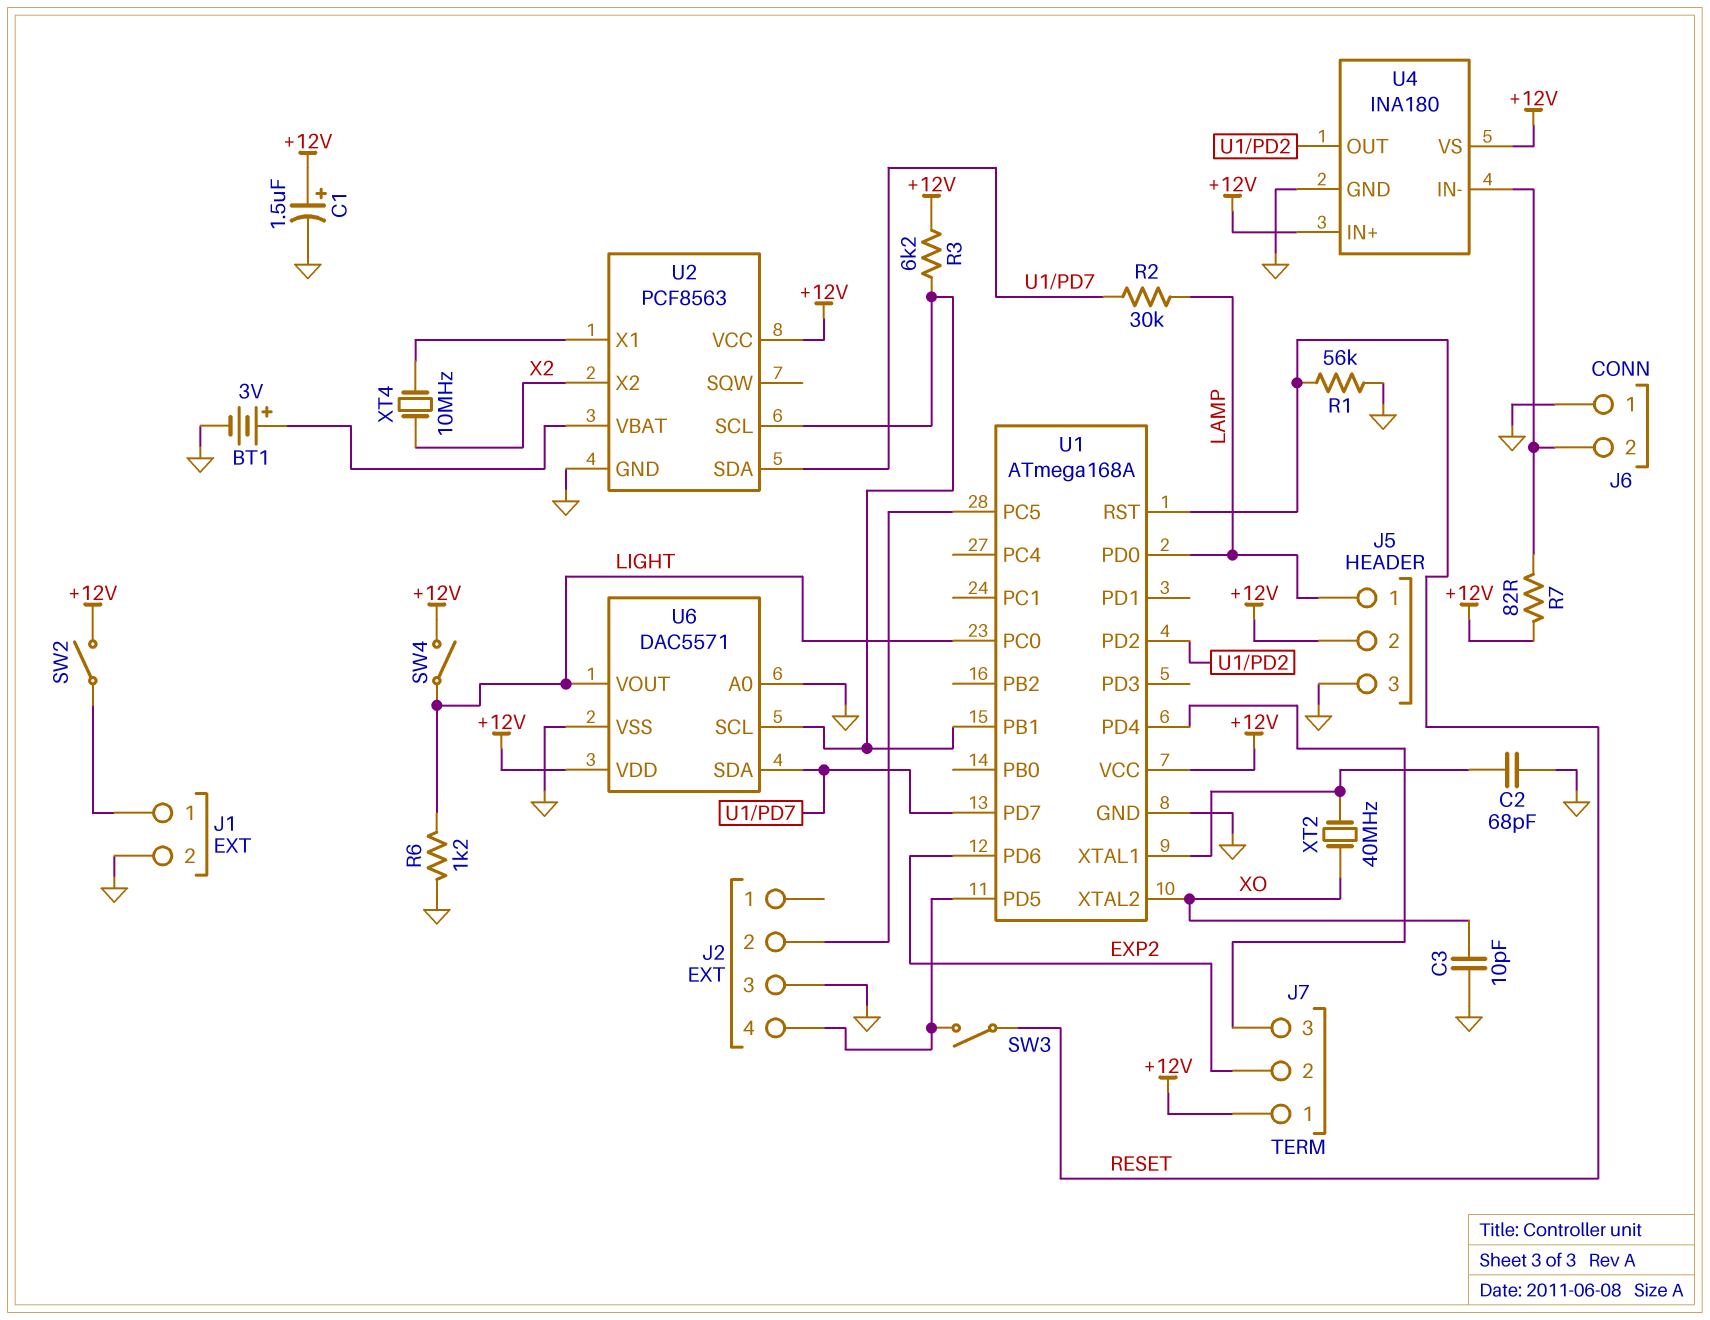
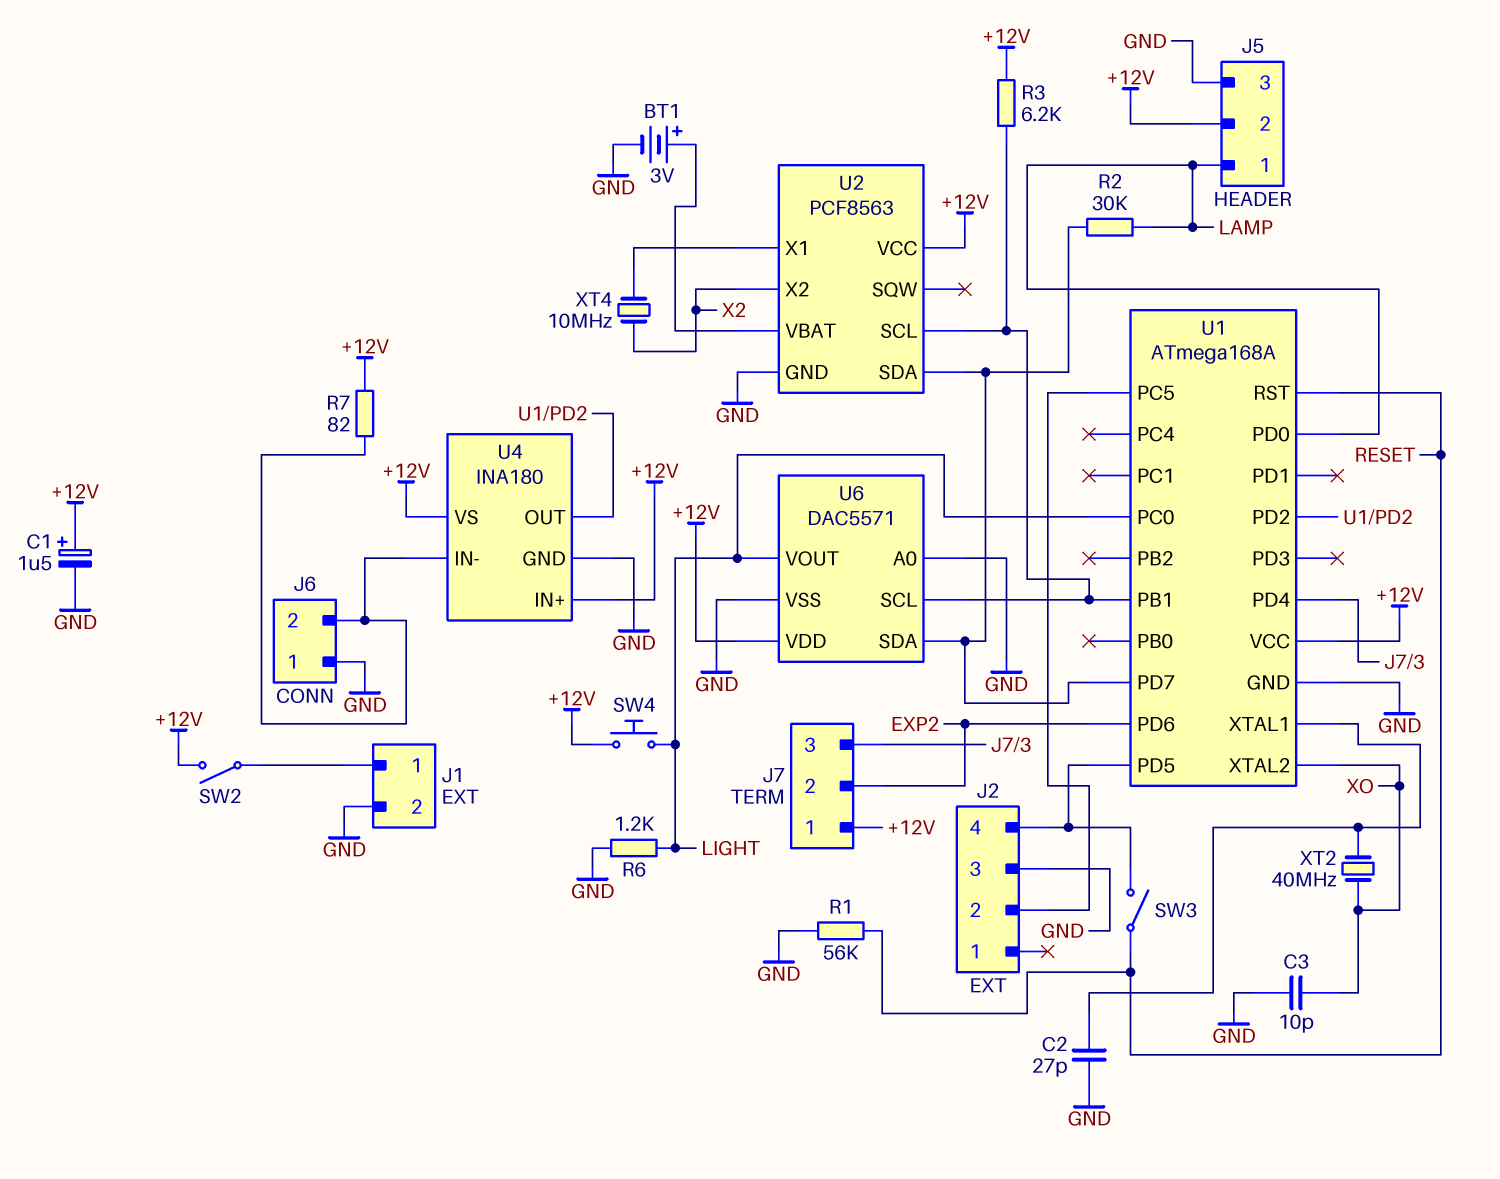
C2: 68pF (GND, U1/XTAL1) -> 27pF (GND, U1/XTAL1)
SW4: switch (+12V, LIGHT) -> button (+12V, LIGHT)

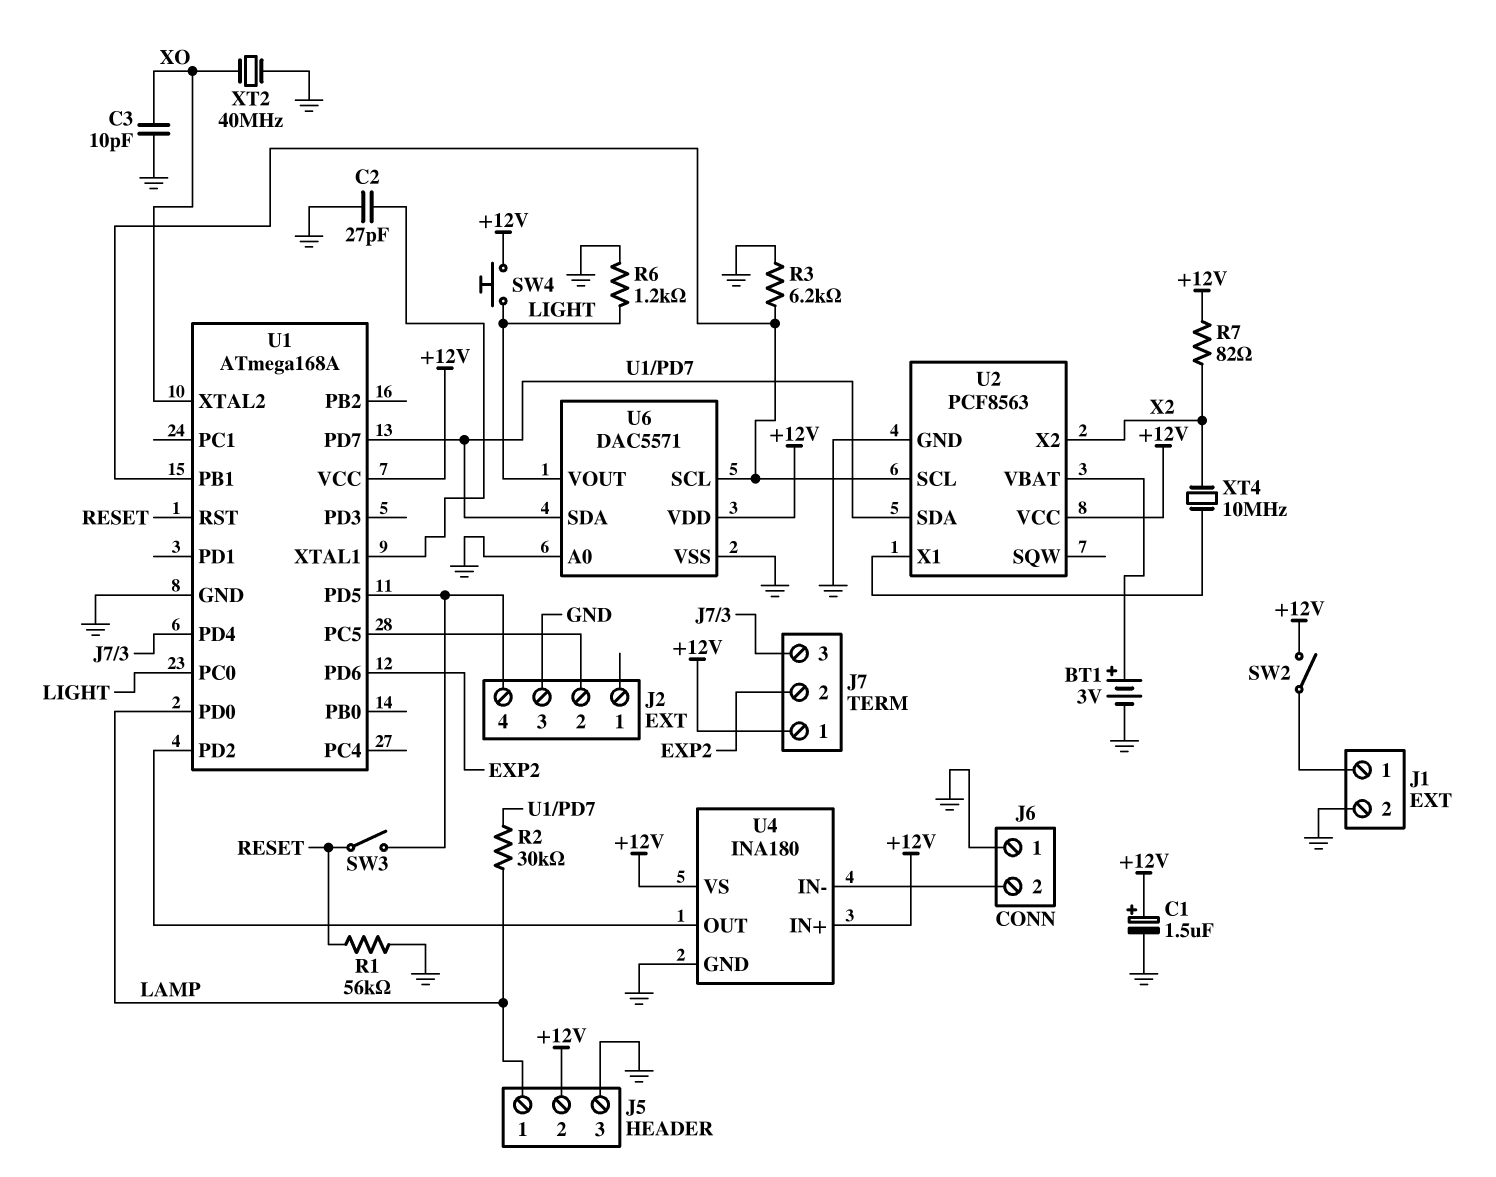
R3: 6.2k (+12V, U1/PB1) -> 6.2k (GND, U1/PB1)
R7: 82 (+12V, J6/2) -> 82 (+12V, X2)
XT2: 40MHz (U1/XTAL1, XO) -> 40MHz (GND, XO)

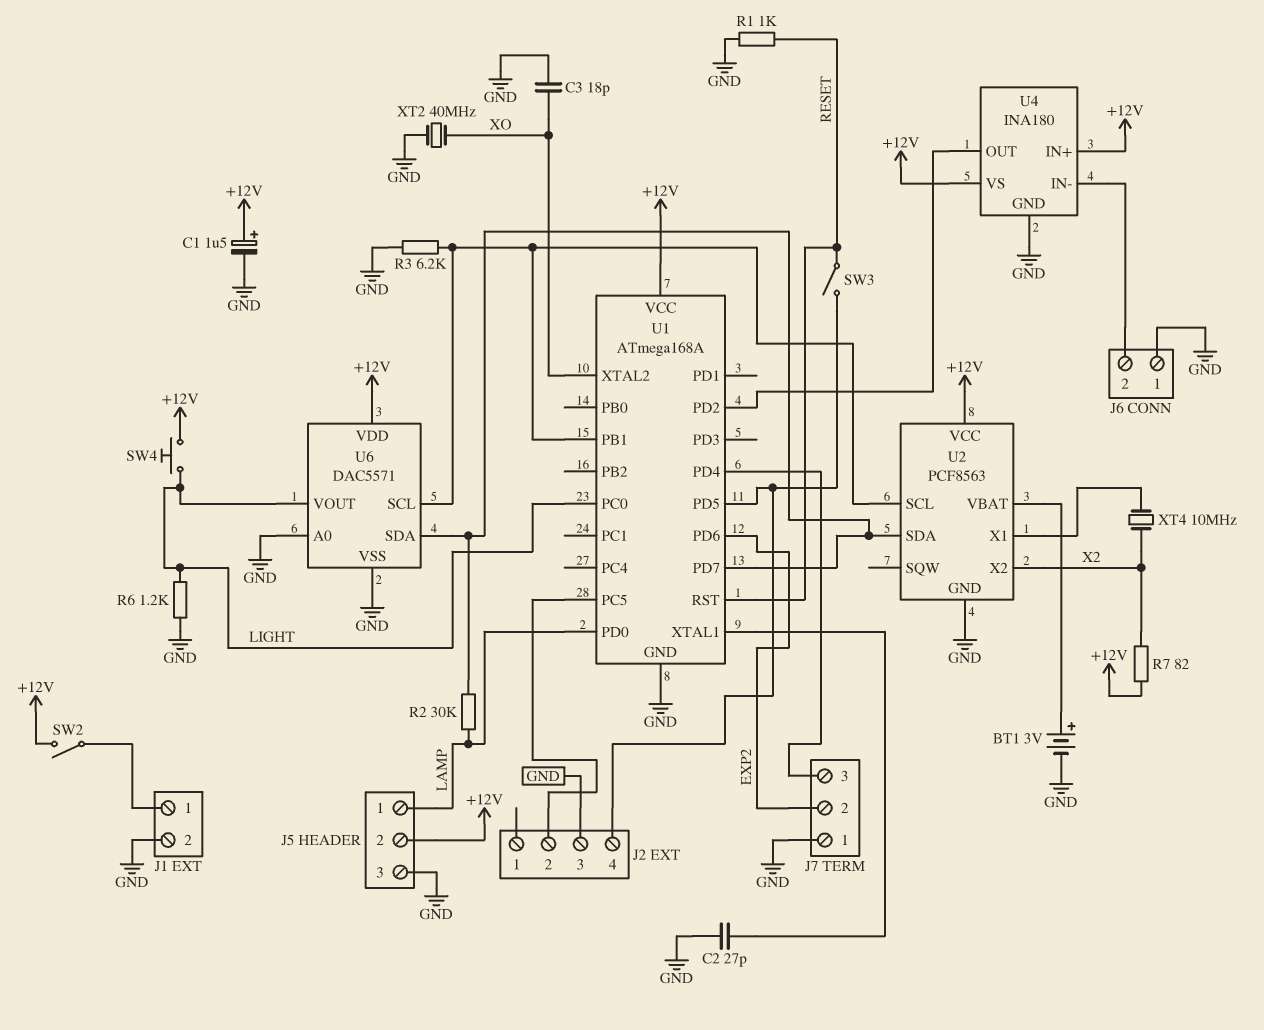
C3: 10pF (GND, XO) -> 18pF (GND, XO)
J7 pin 1: +12V -> GND
R1: 56k (GND, RESET) -> 1k (GND, RESET)

